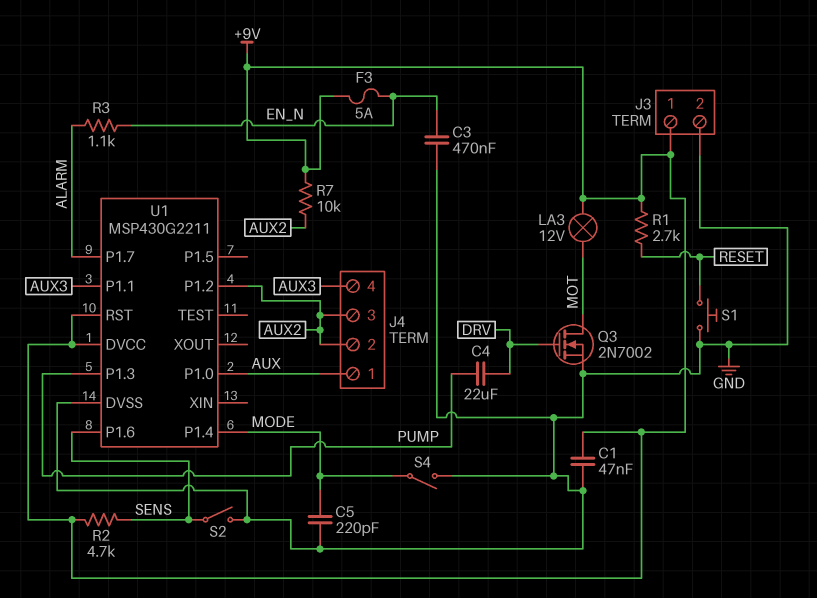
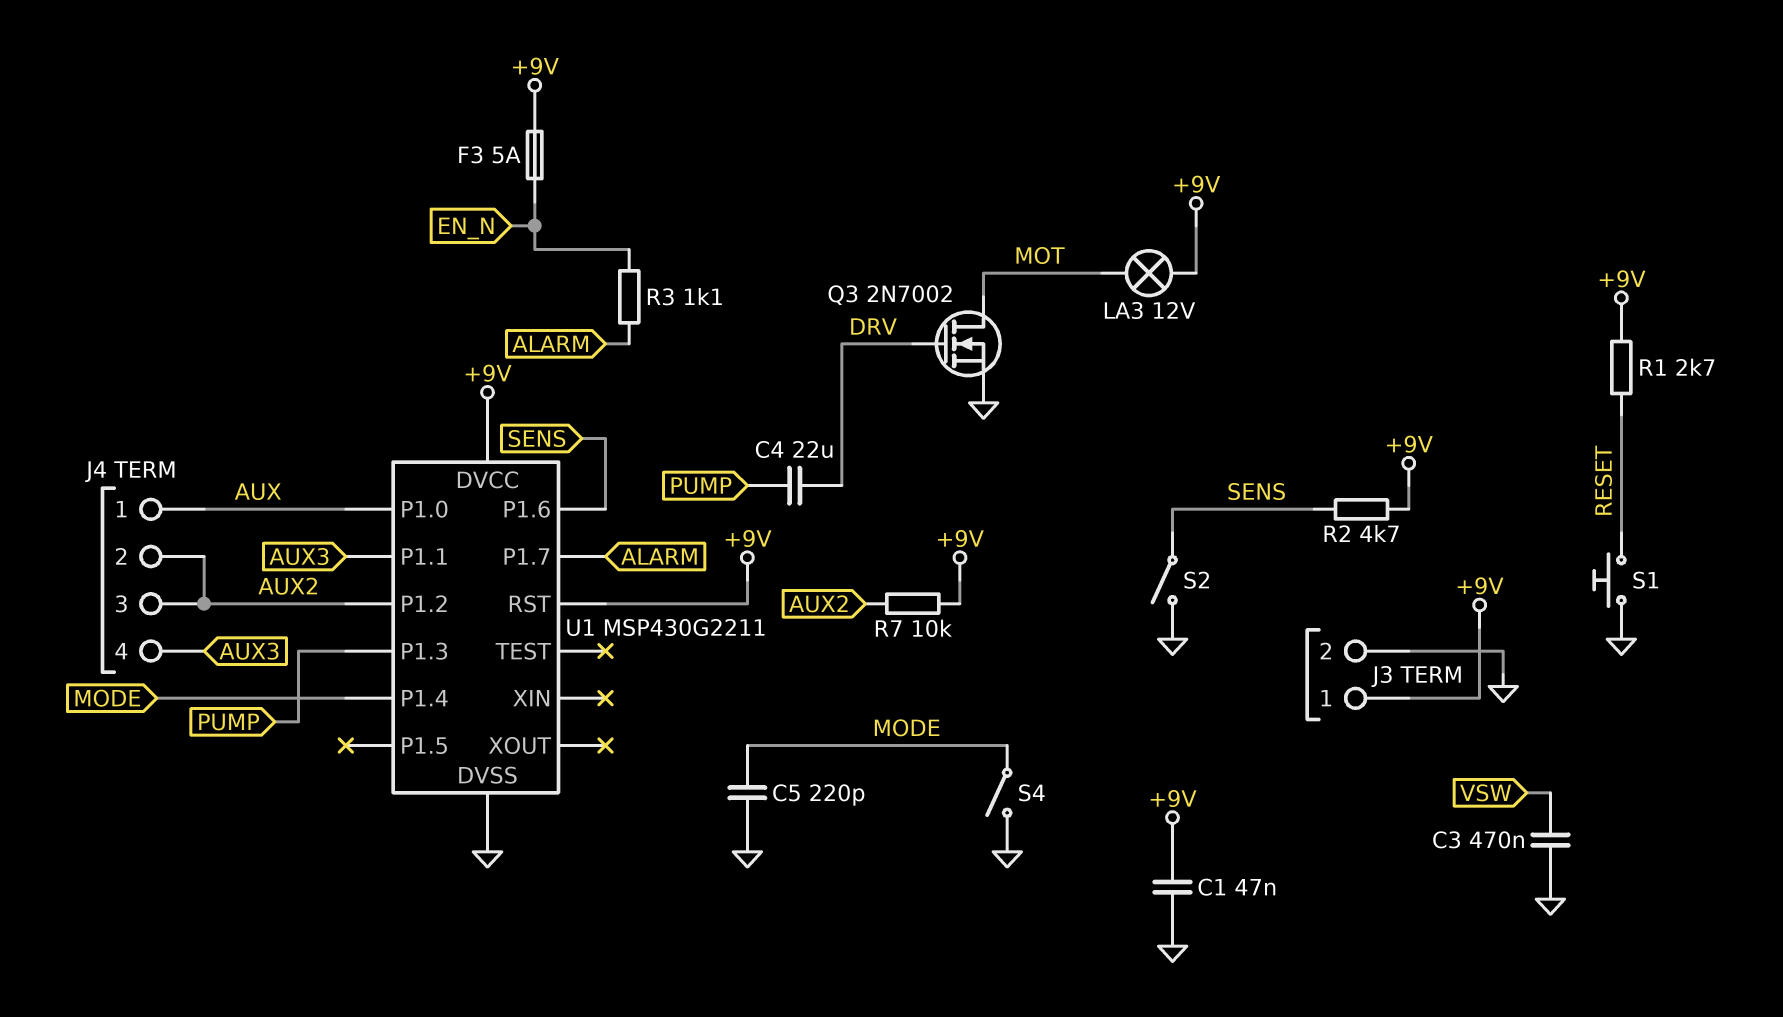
C3: 470nF (EN_N, GND) -> 470nF (GND, VSW)

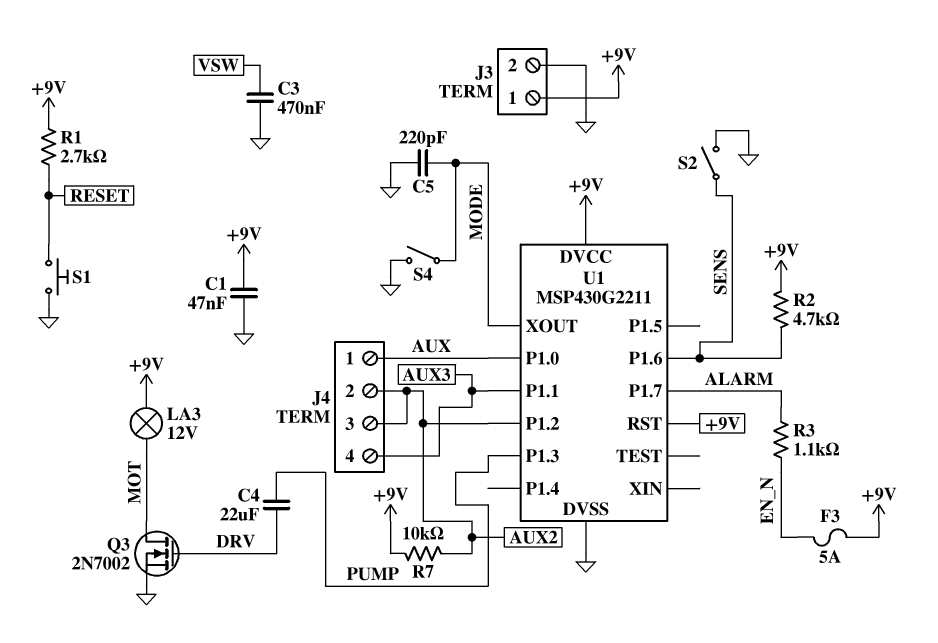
U1 pin P1.4: MODE -> none
U1 pin XOUT: none -> MODE

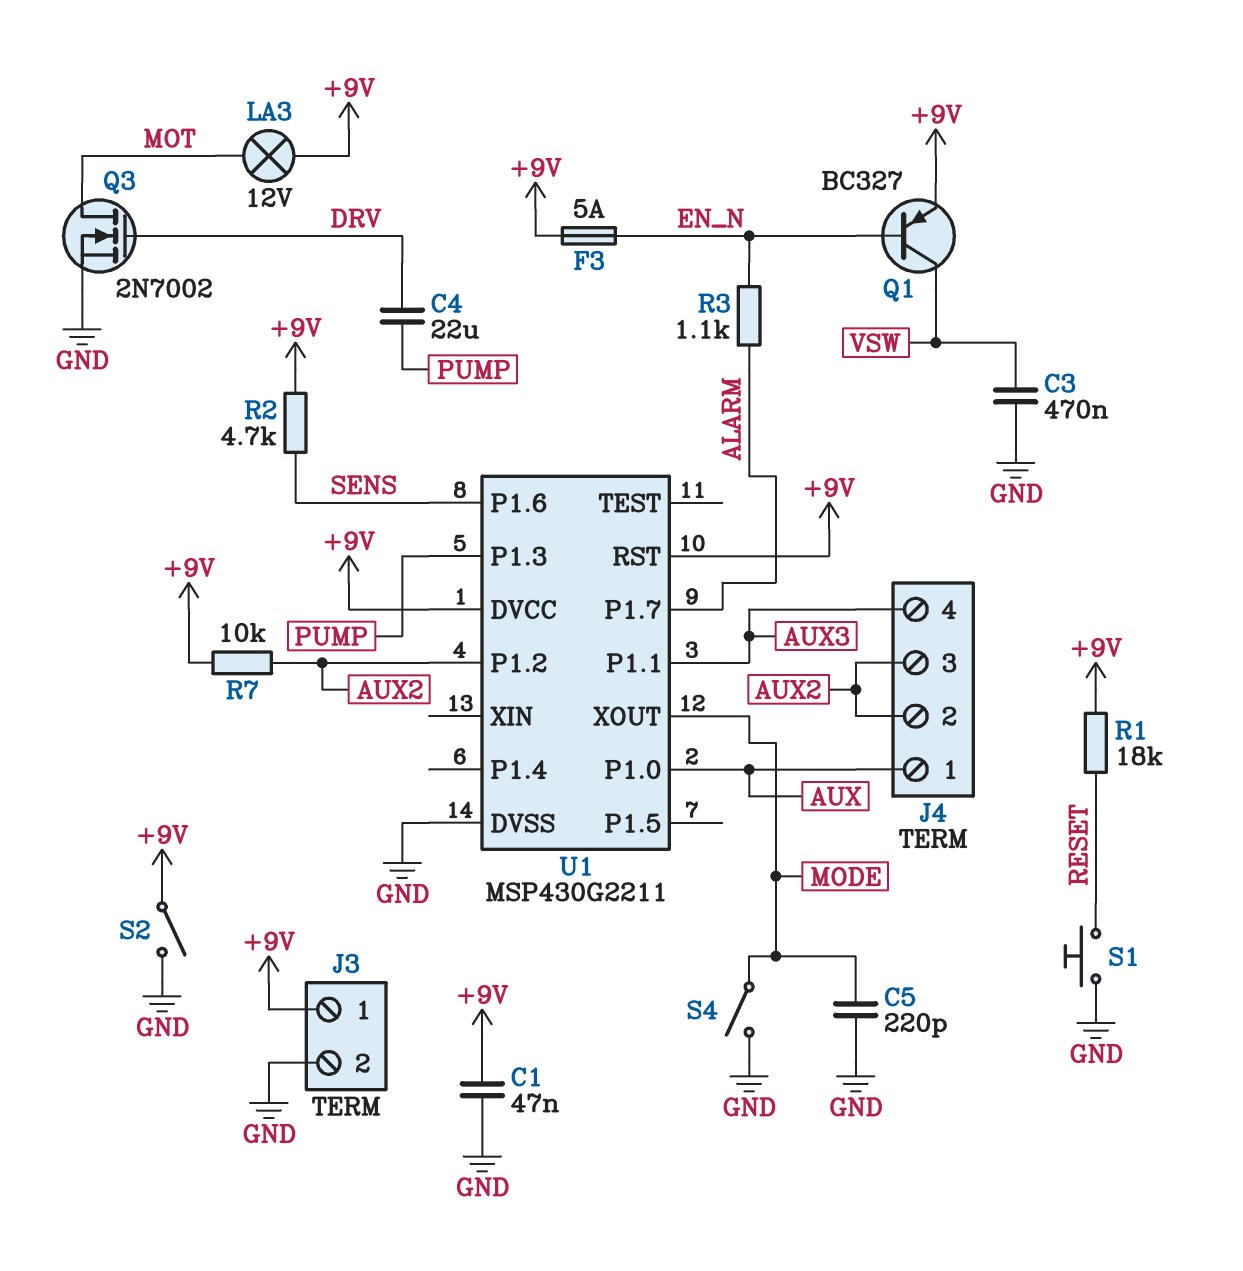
Q1: none -> PNP BC327 (B EN_N, C VSW, E +9V)
R1: 2.7k (+9V, RESET) -> 18k (+9V, RESET)
S2: switch (GND, SENS) -> switch (+9V, GND)

